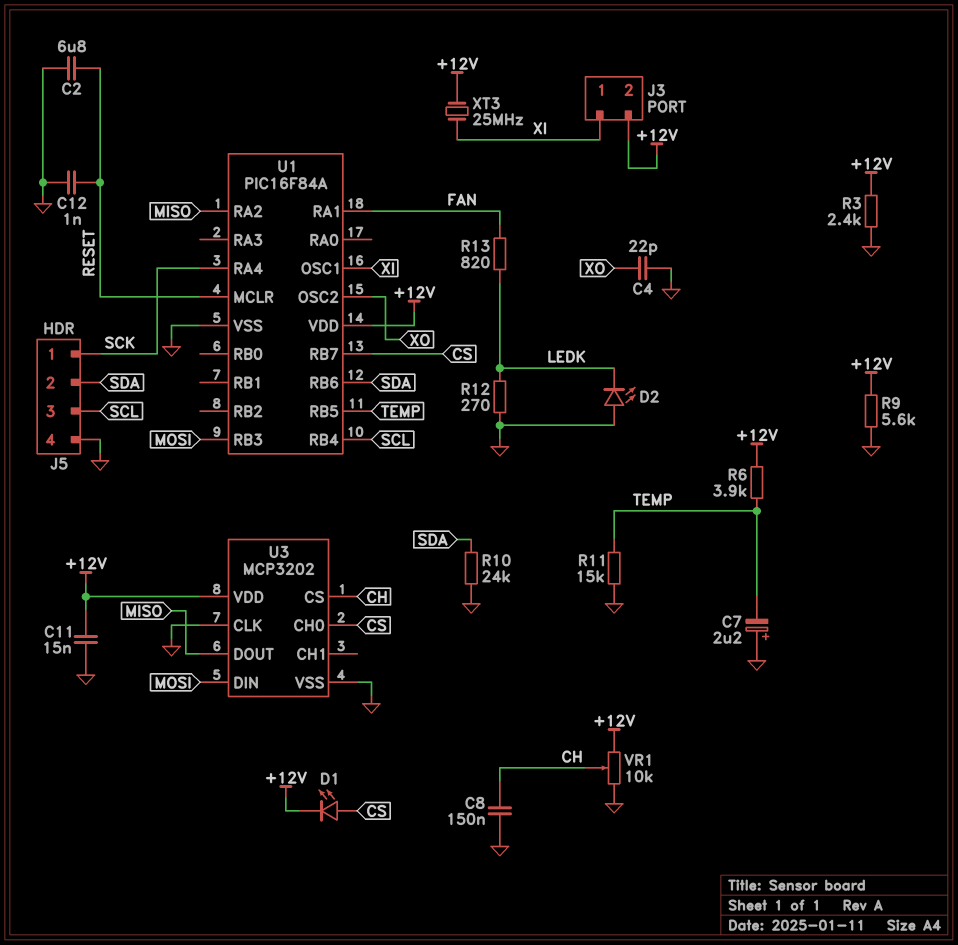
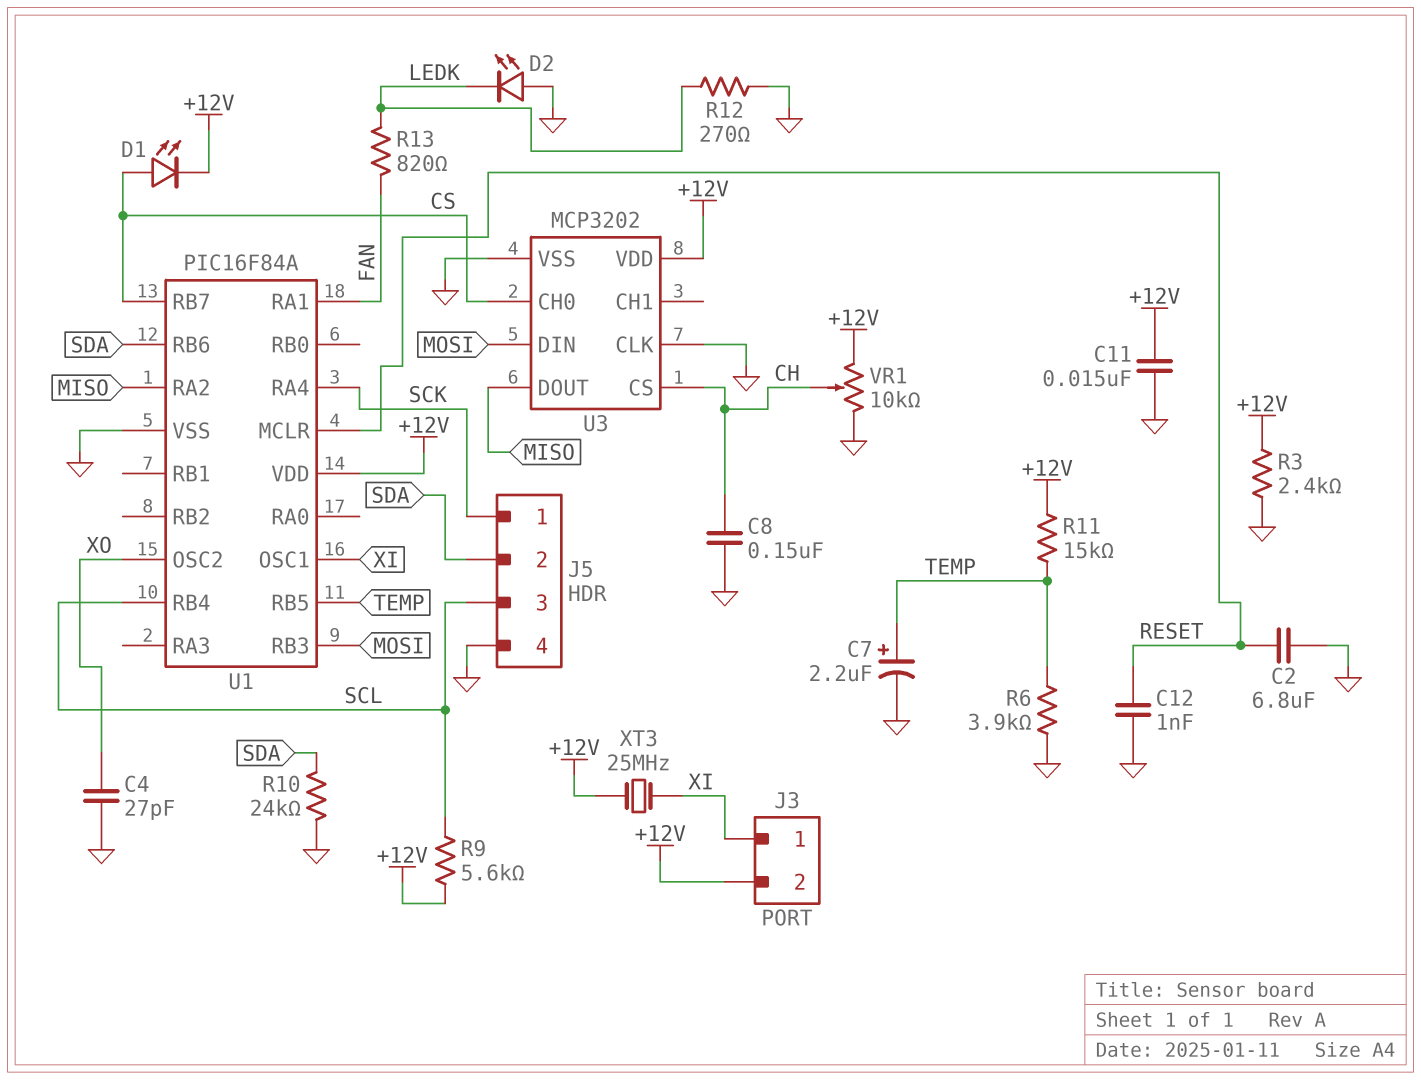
C4: 22pF (GND, XO) -> 27pF (GND, XO)
C7: 2.2uF (plus GND, minus TEMP) -> 2.2uF (plus TEMP, minus GND)
R6: 3.9k (+12V, TEMP) -> 3.9k (GND, TEMP)
R9: 5.6k (+12V, GND) -> 5.6k (+12V, SCL)
R11: 15k (GND, TEMP) -> 15k (+12V, TEMP)

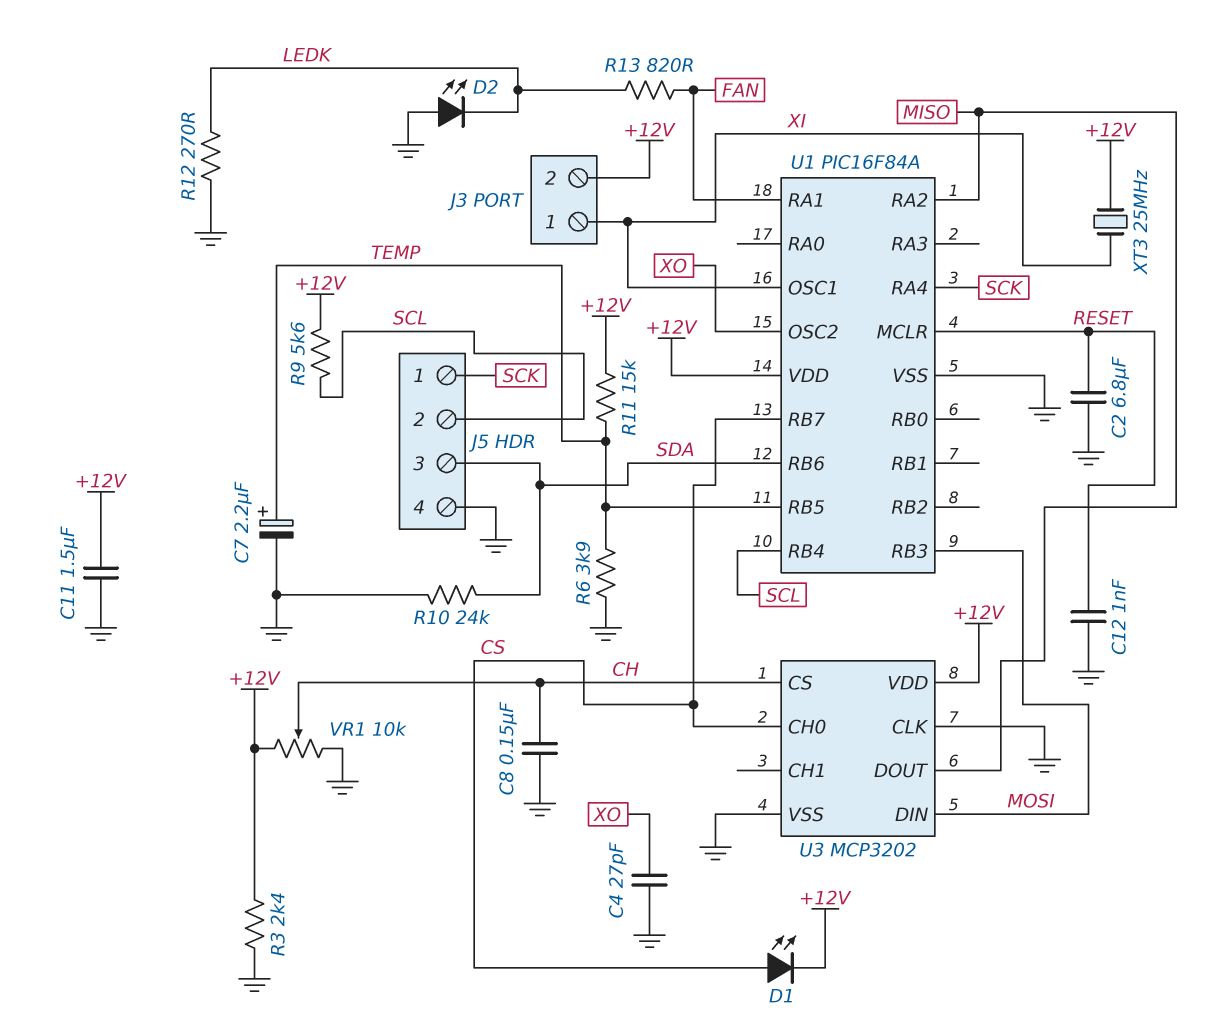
C11: 15nF (+12V, GND) -> 1.5uF (+12V, GND)
J5 pin 2: SDA -> SCL
J5 pin 3: SCL -> SDA

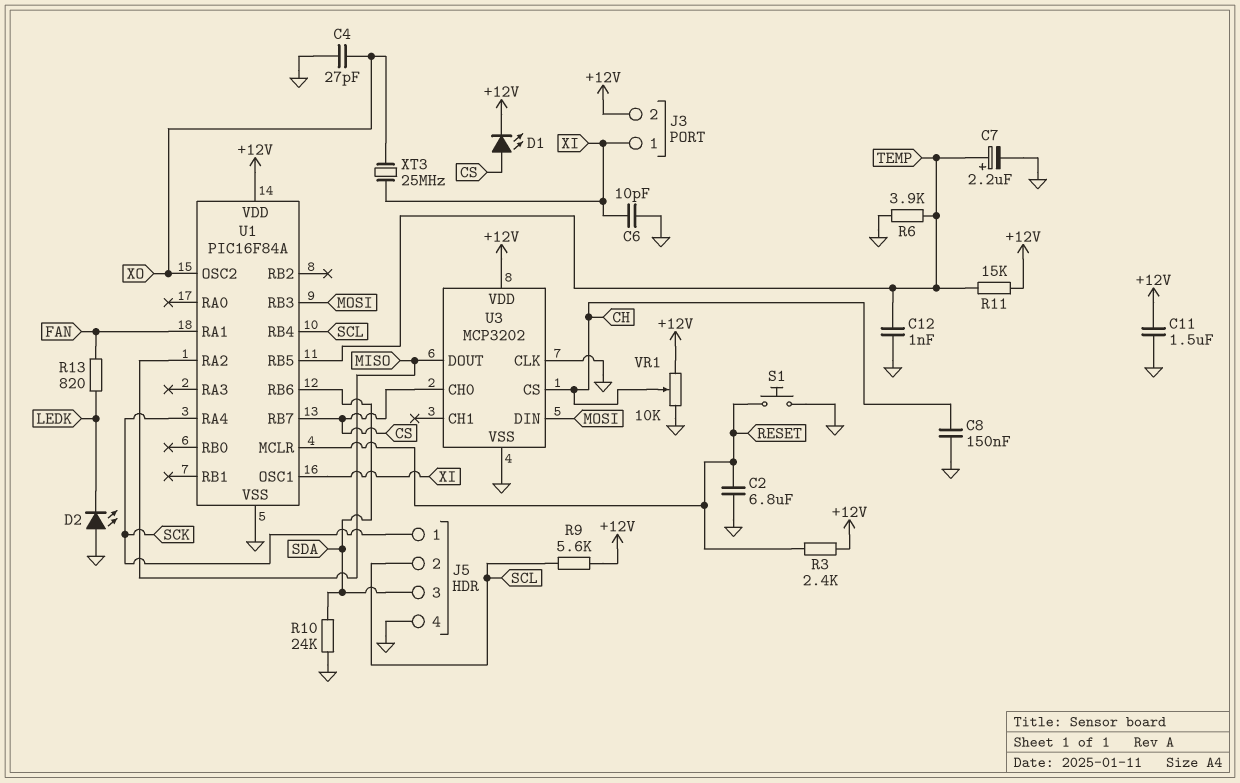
C6: none -> 10pF (GND, XI)
C12: 1nF (GND, RESET) -> 1nF (GND, TEMP)
R3: 2.4k (+12V, GND) -> 2.4k (+12V, RESET)
R12: 270 (GND, LEDK) -> none
S1: none -> button (GND, RESET)
XT3: 25MHz (+12V, XI) -> 25MHz (XI, XO)

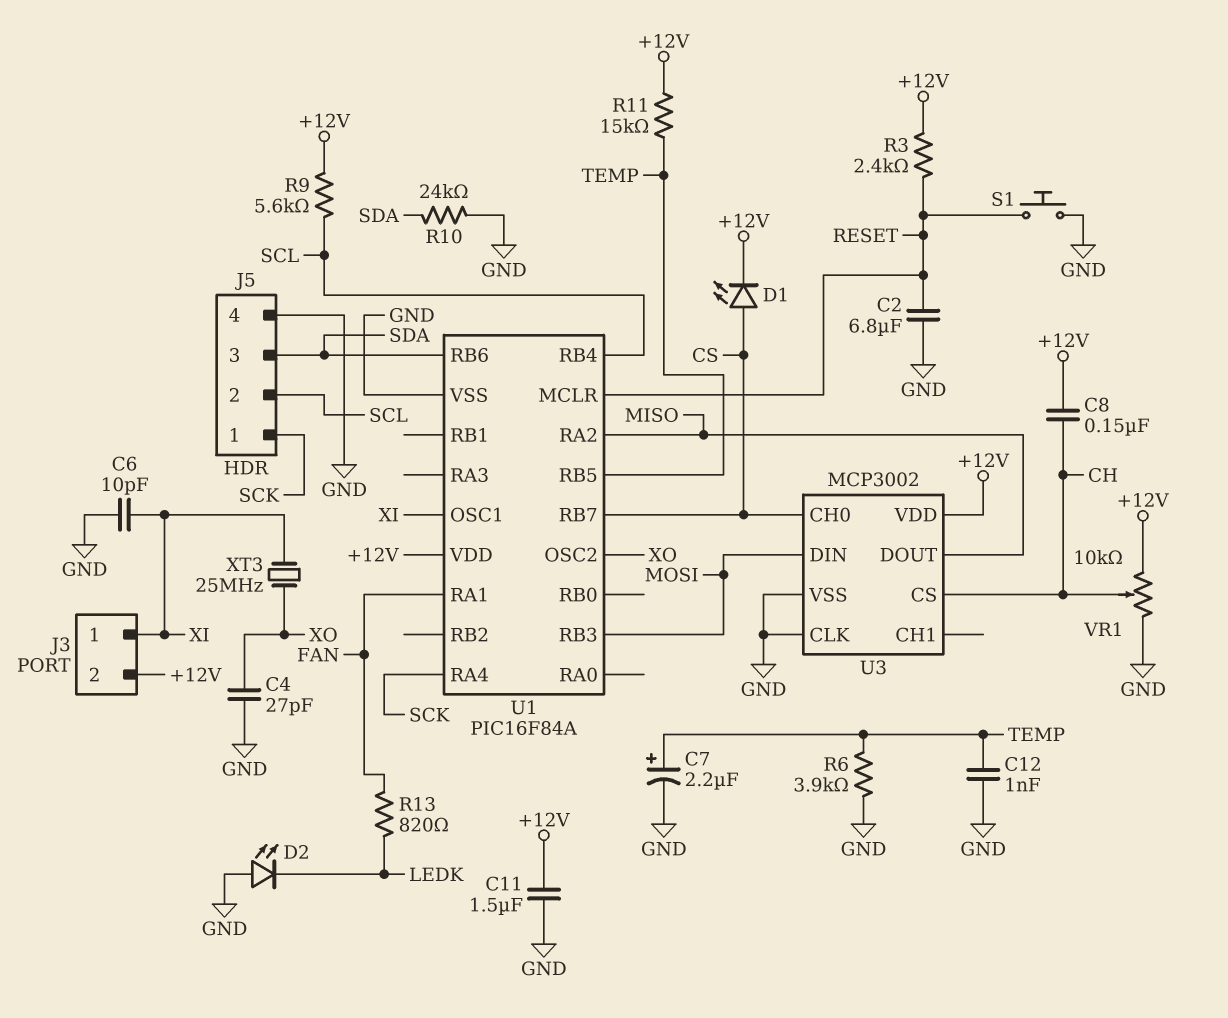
C8: 150nF (CH, GND) -> 150nF (+12V, CH)
U3: MCP3202 -> MCP3002

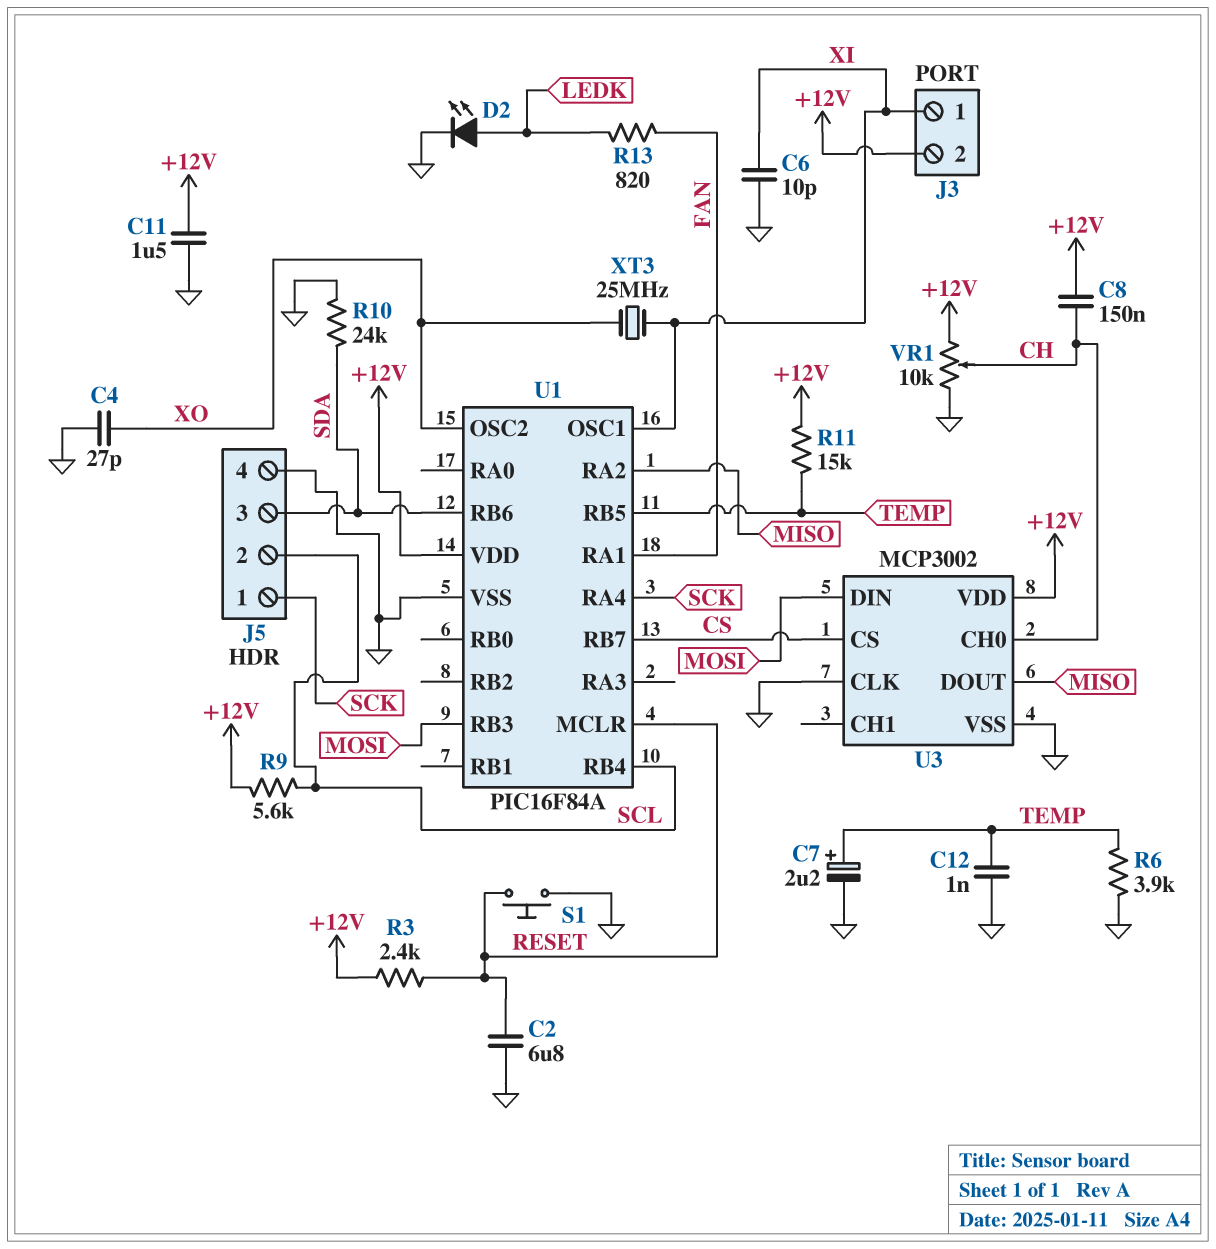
D1: LED (A CS, K +12V) -> none
D2: LED (A GND, K LEDK) -> LED (A LEDK, K GND)
U3 pin CH0: CS -> CH
U3 pin CS: CH -> CS

